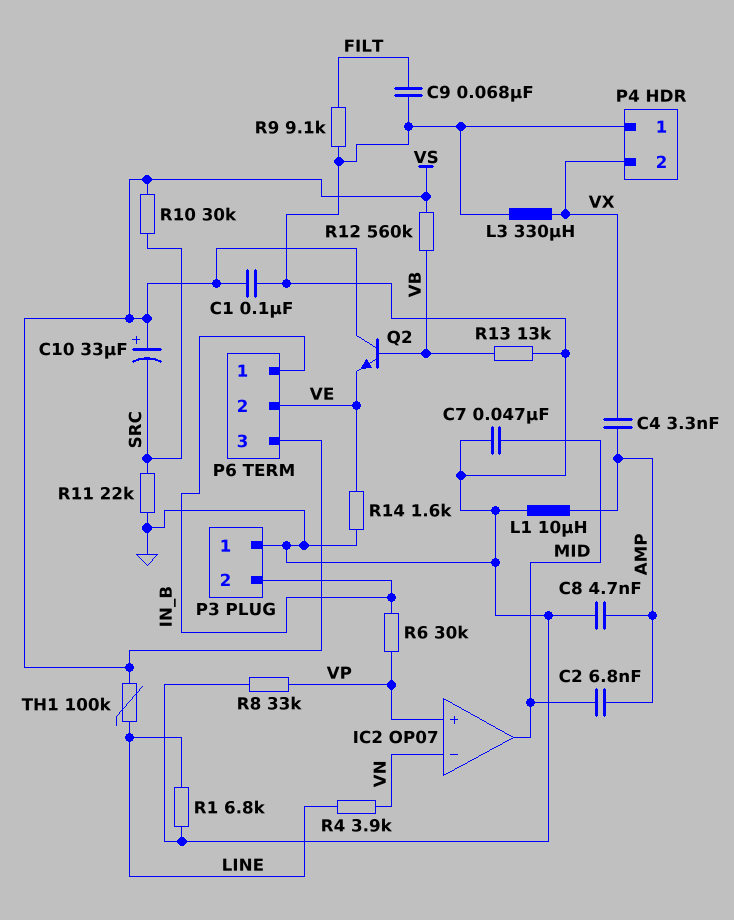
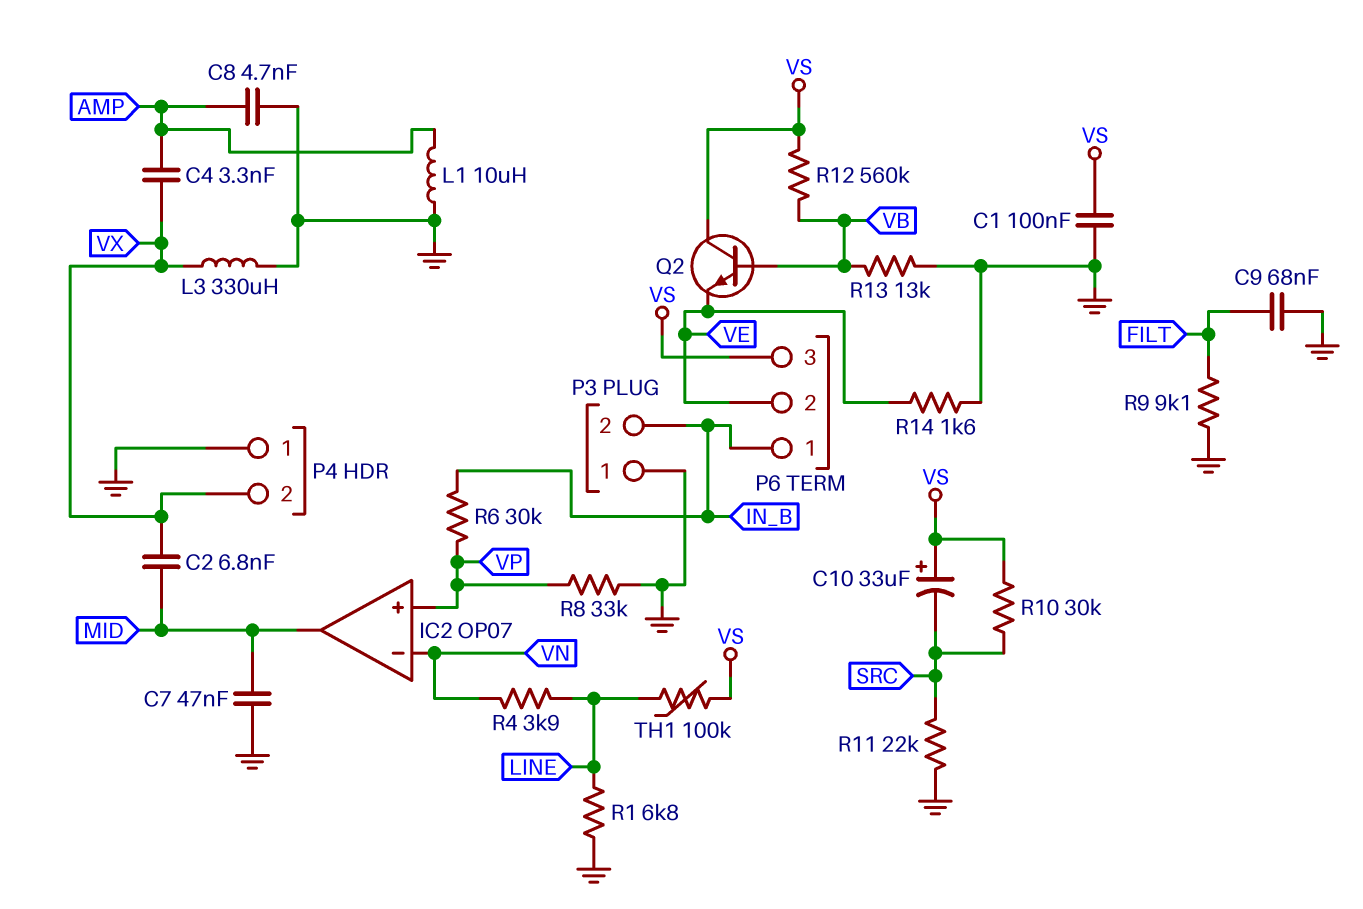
C2: 6.8nF (AMP, MID) -> 6.8nF (MID, VX)

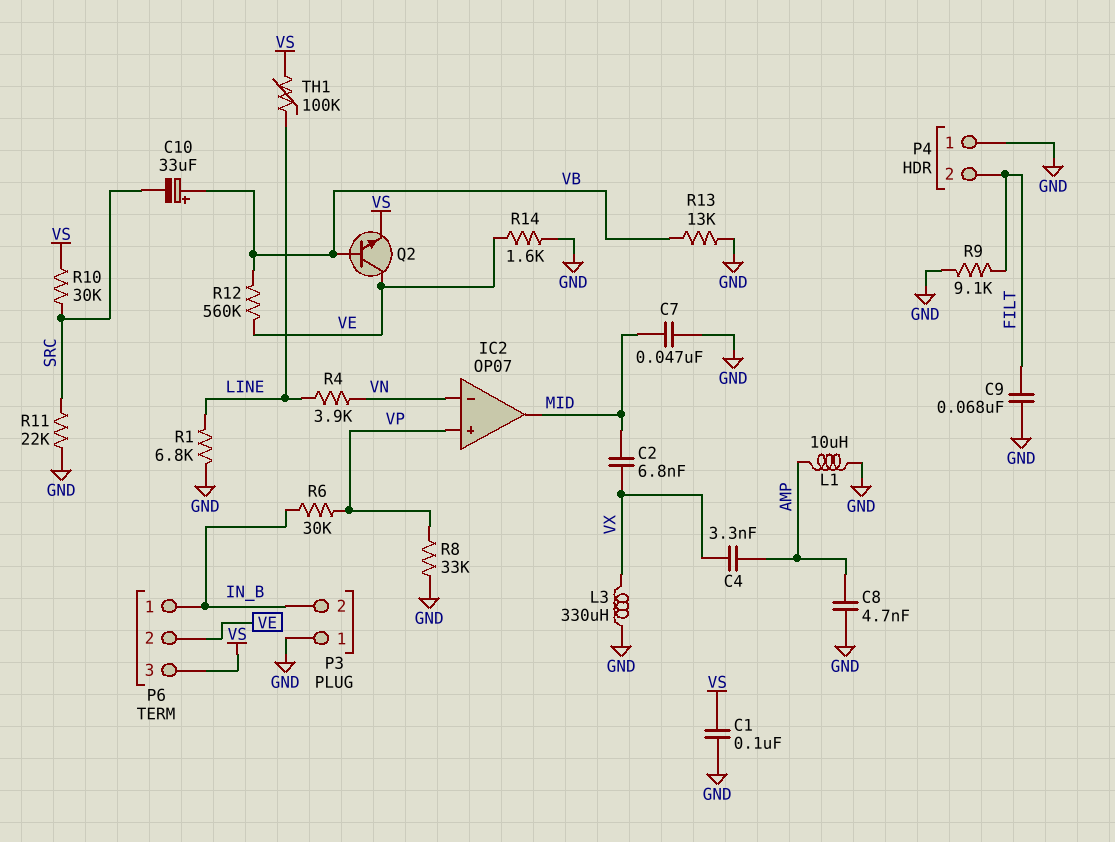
C10: 33uF (plus VS, minus SRC) -> 33uF (plus VB, minus SRC)
P4 pin 2: VX -> FILT
Q2: NPN (B VB, C VS, E VE) -> NPN (B VB, C VE, E VS)
R12: 560k (VB, VS) -> 560k (VB, VE)

